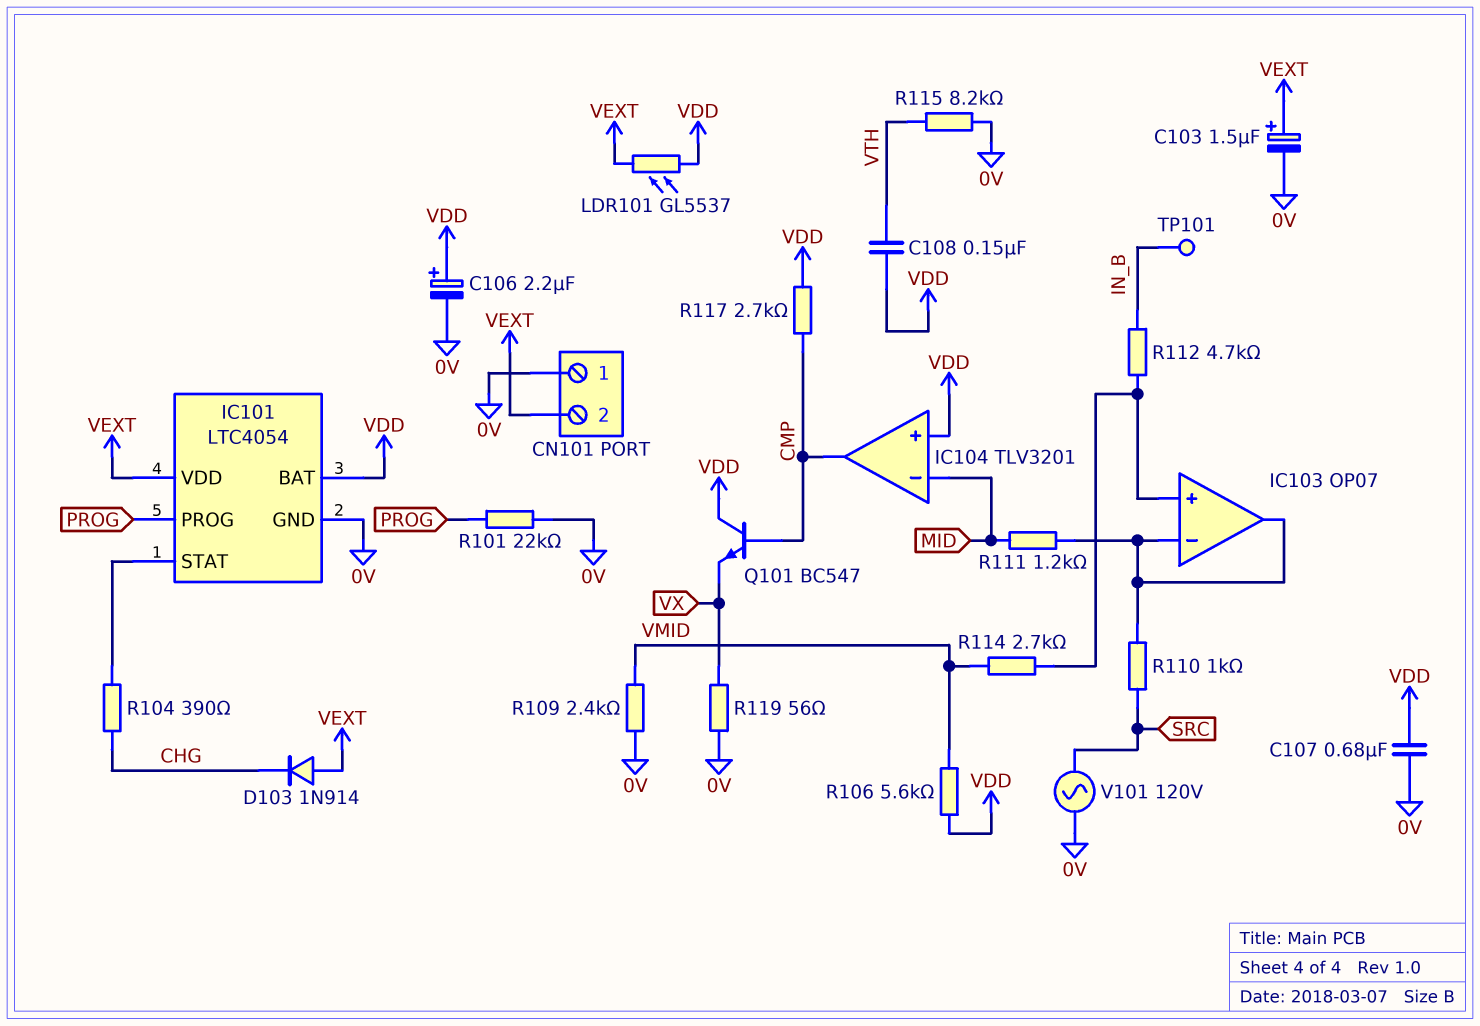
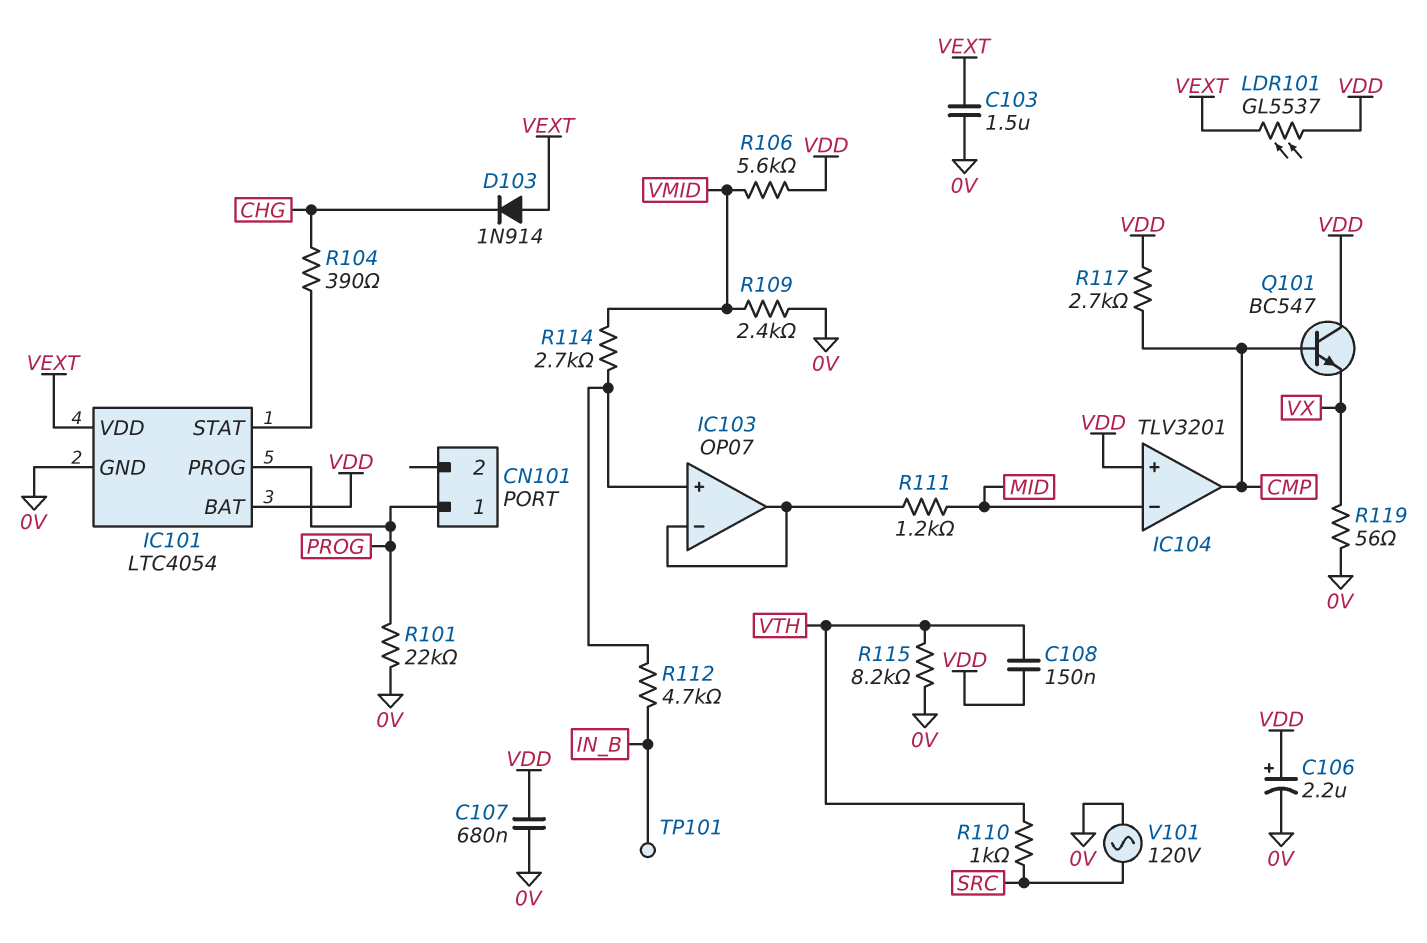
C103: 1.5uF (plus VEXT, minus 0V) -> 1.5uF (0V, VEXT)
CN101 pin 1: 0V -> PROG
CN101 pin 2: VEXT -> none
R110: 1k (IC103/in-, SRC) -> 1k (SRC, VTH)

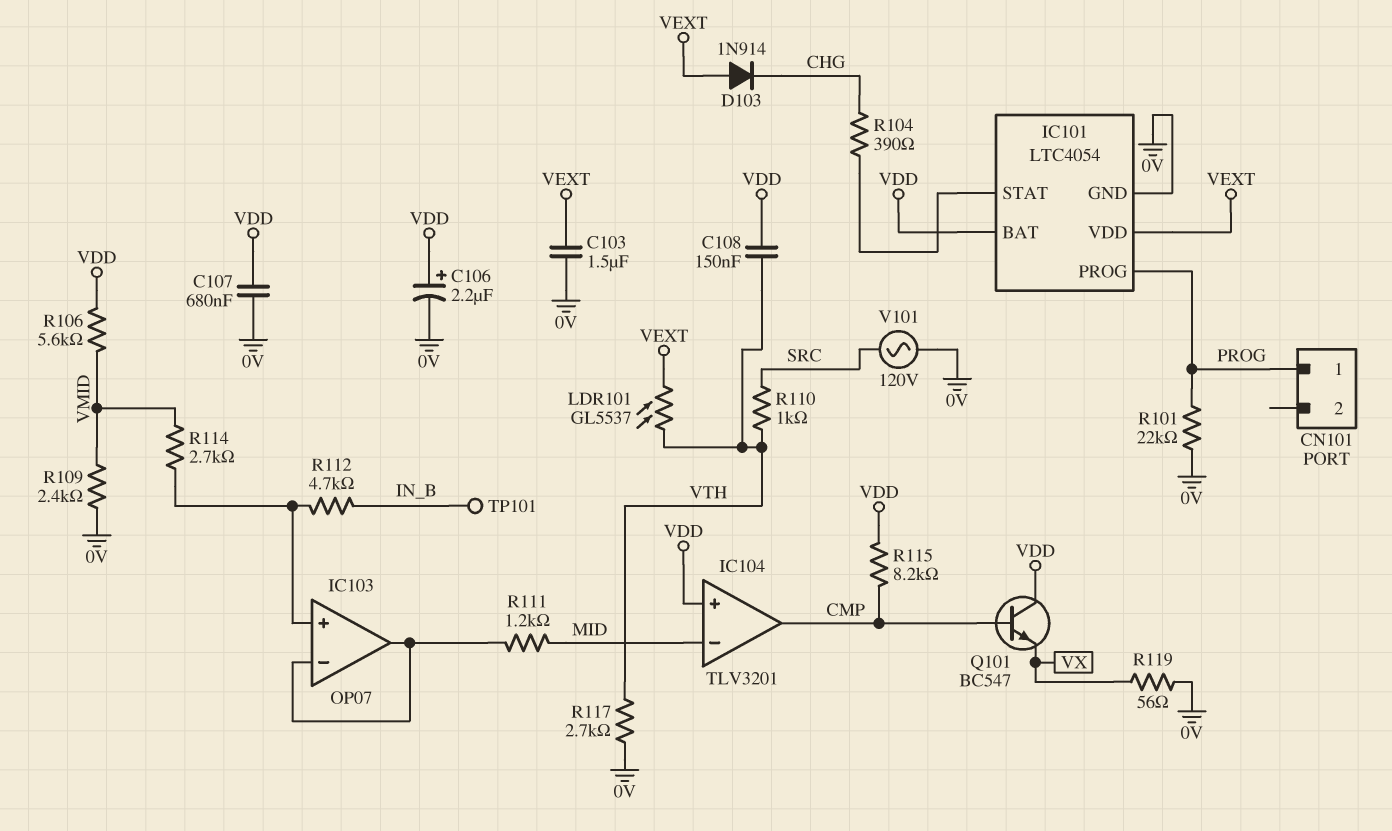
LDR101: GL5537 (VDD, VEXT) -> GL5537 (VEXT, VTH)
R115: 8.2k (0V, VTH) -> 8.2k (CMP, VDD)
R117: 2.7k (CMP, VDD) -> 2.7k (0V, VTH)

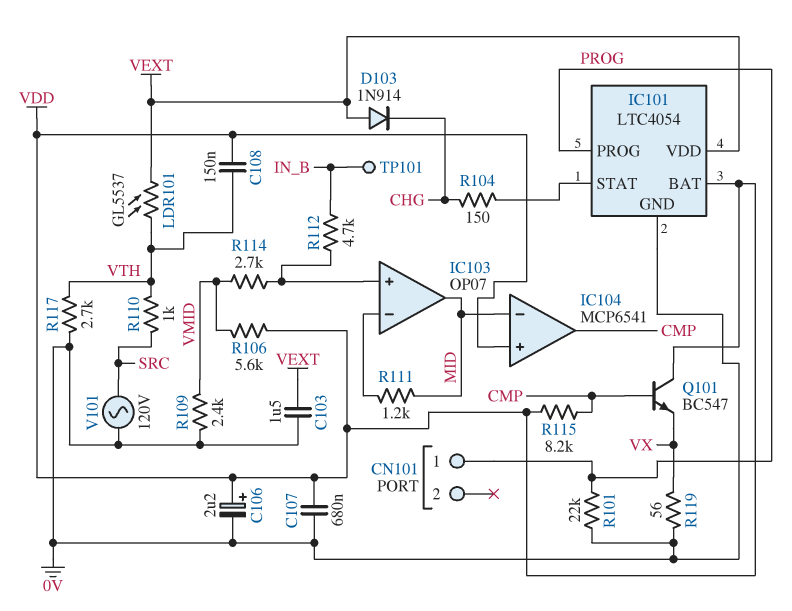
IC103 pin out: IC103/in- -> MID
IC104: TLV3201 -> MCP6541
R104: 390 (CHG, IC101/STAT) -> 150 (CHG, IC101/STAT)

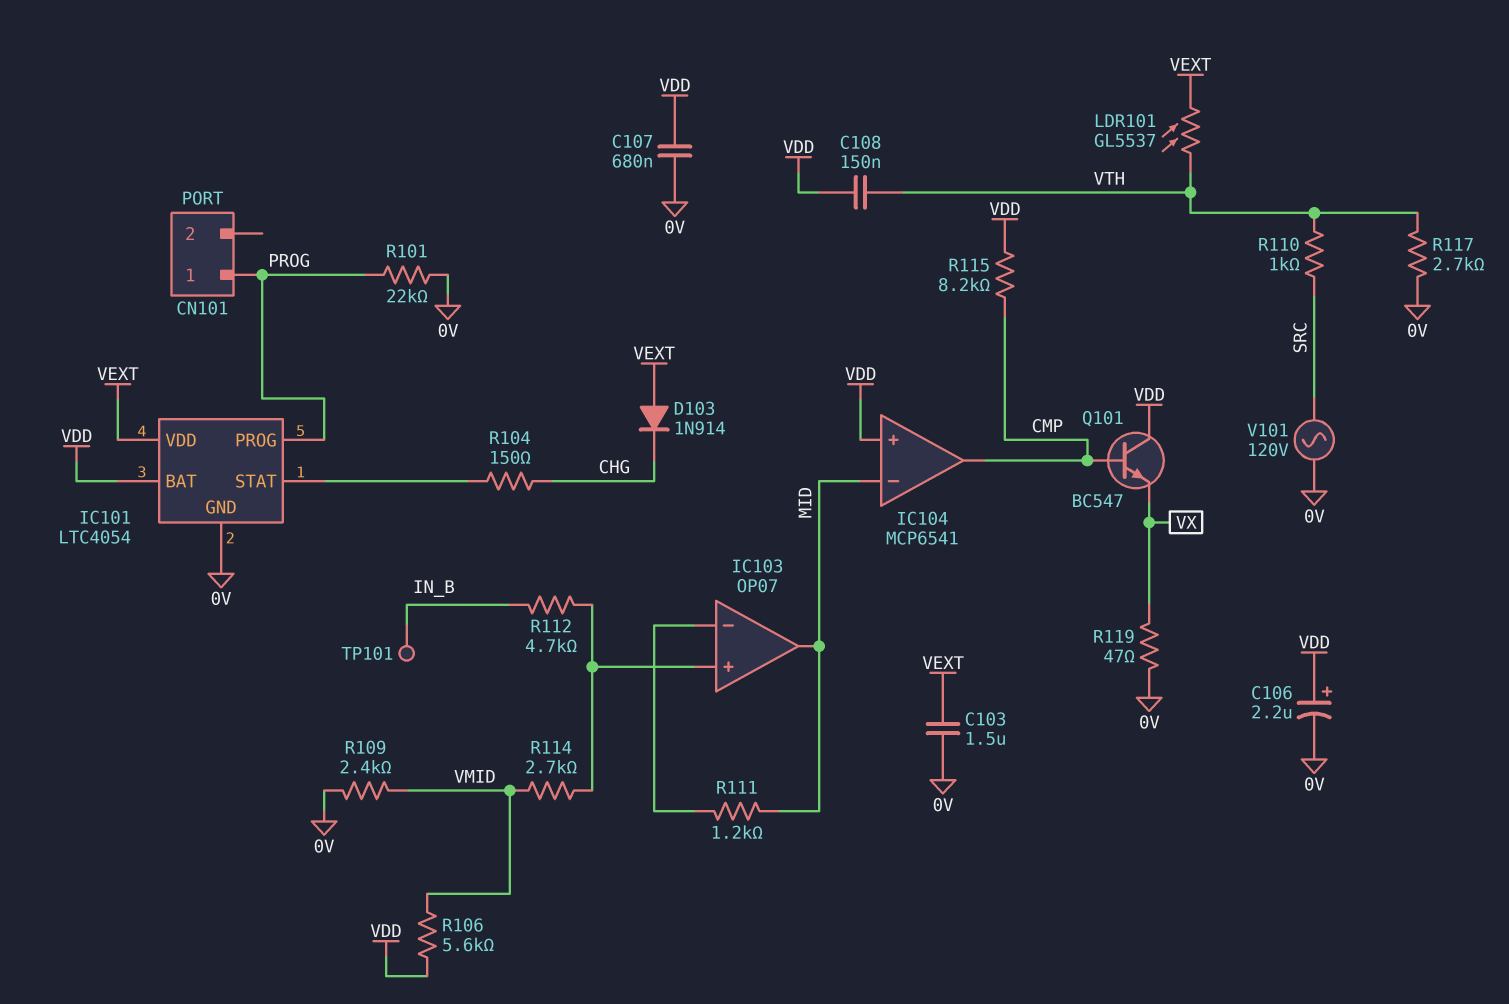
R119: 56 (0V, VX) -> 47 (0V, VX)

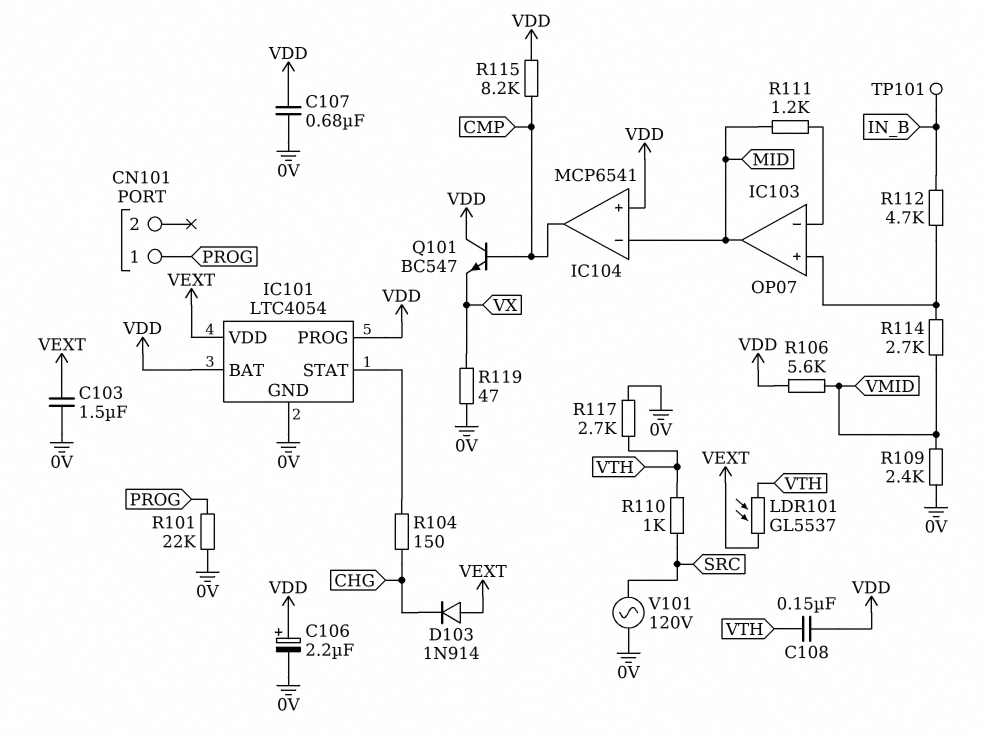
IC101 pin PROG: PROG -> VDD

